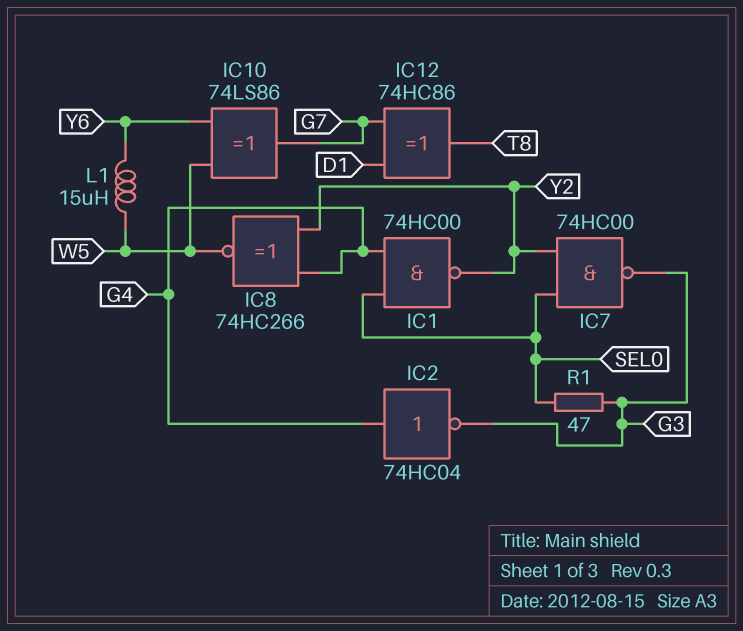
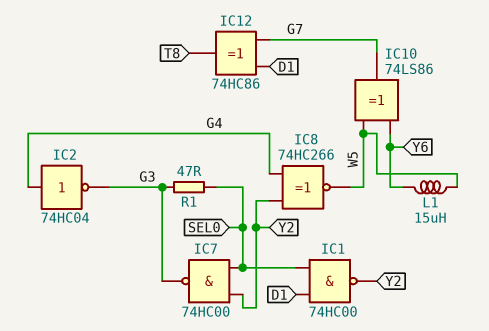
IC1: NAND 74HC00 (in G4, in SEL0, out Y2) -> NAND 74HC00 (in D1, in SEL0, out Y2)

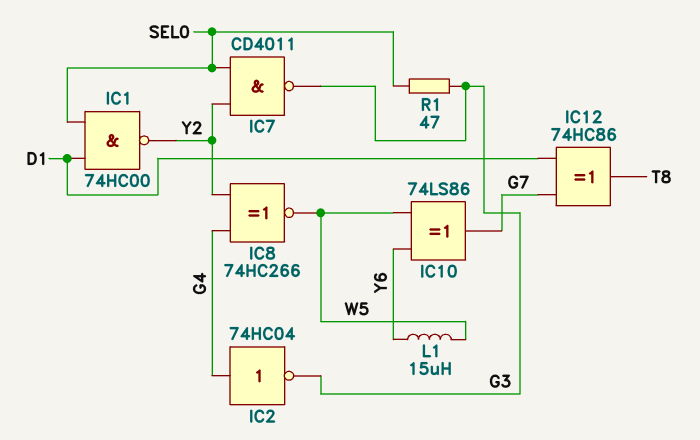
IC7: NAND 74HC00 (in SEL0, in Y2, out G3) -> NAND CD4011 (in SEL0, in Y2, out G3)

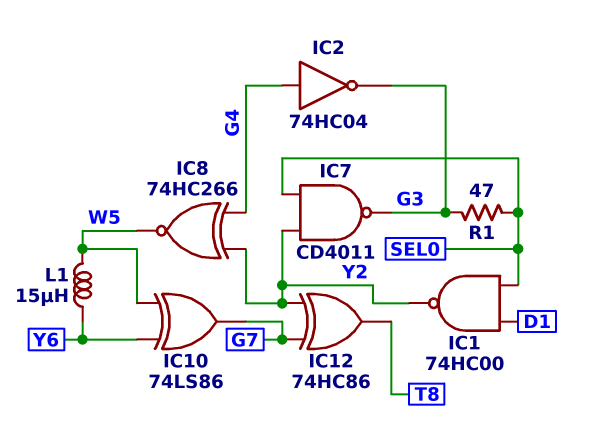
IC12: XOR 74HC86 (in D1, in G7, out T8) -> XOR 74HC86 (in G7, in Y2, out T8)

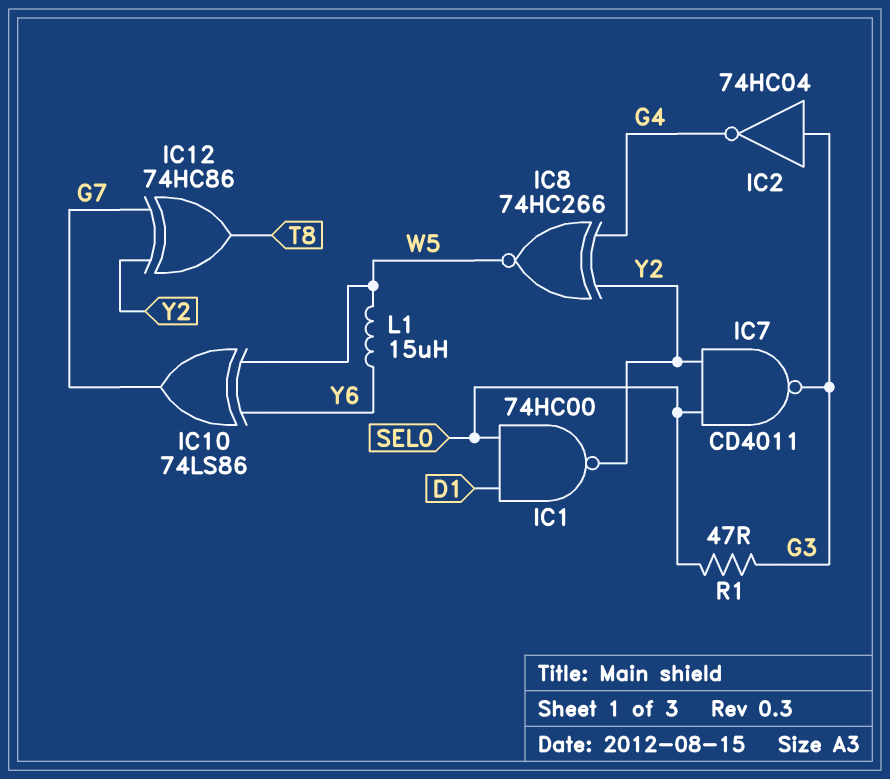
IC2: NOT 74HC04 (in G4, out G3) -> NOT 74HC04 (in G3, out G4)

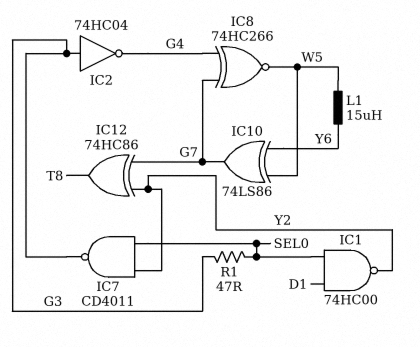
IC8: XNOR 74HC266 (in G4, in Y2, out W5) -> XNOR 74HC266 (in G4, in G7, out W5)

